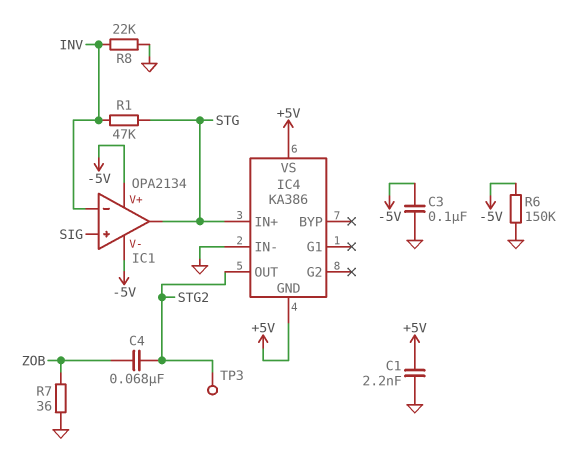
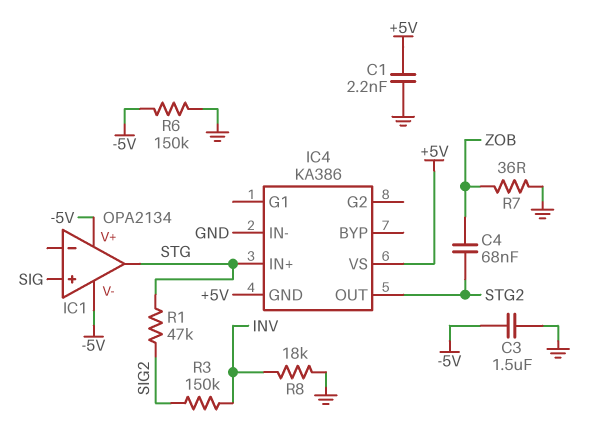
C3: 100nF (-5V, GND) -> 1.5uF (-5V, GND)
IC1 pin in-: INV -> none
R1: 47k (INV, STG) -> 47k (SIG2, STG)
R3: none -> 150k (INV, SIG2)
R8: 22k (GND, INV) -> 18k (GND, INV)
TP3: test point (STG2) -> none

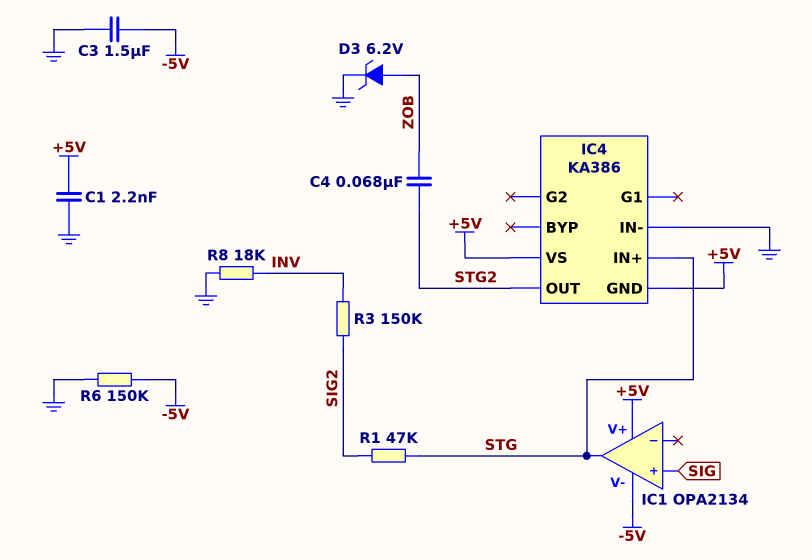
D3: none -> zener 6.2V (A ZOB, K GND)
IC1 pin V+: -5V -> +5V
R7: 36 (GND, ZOB) -> none

